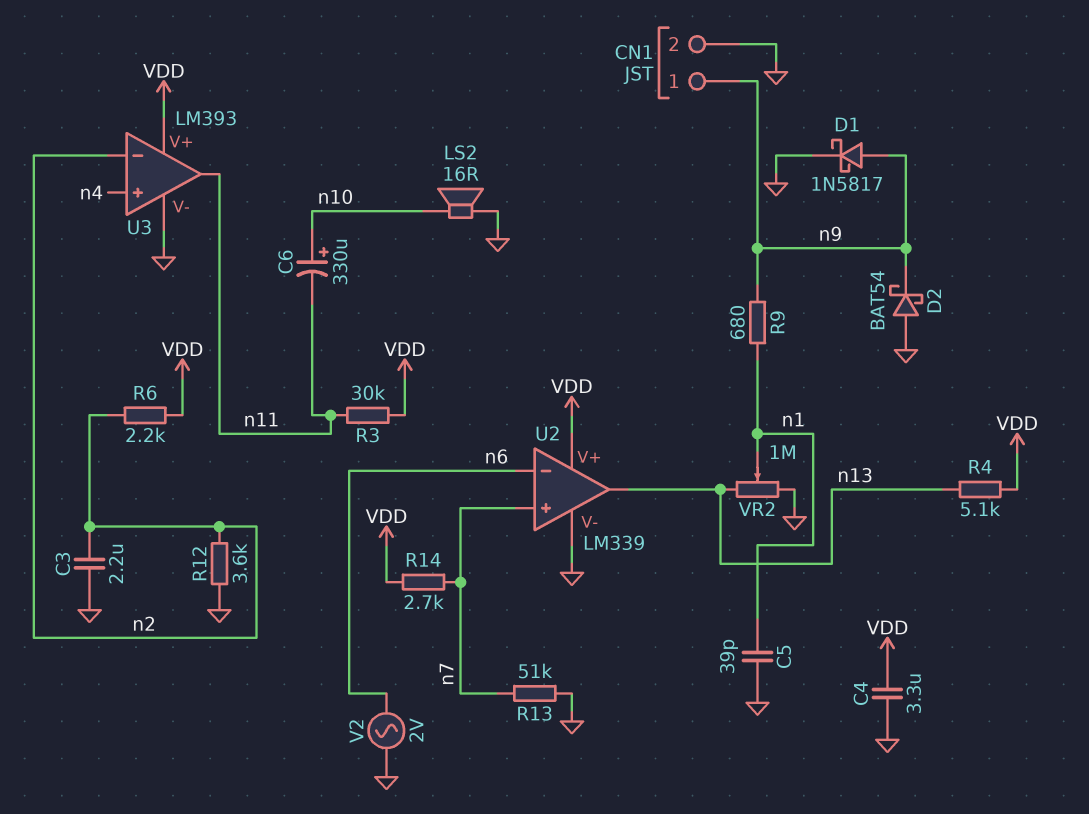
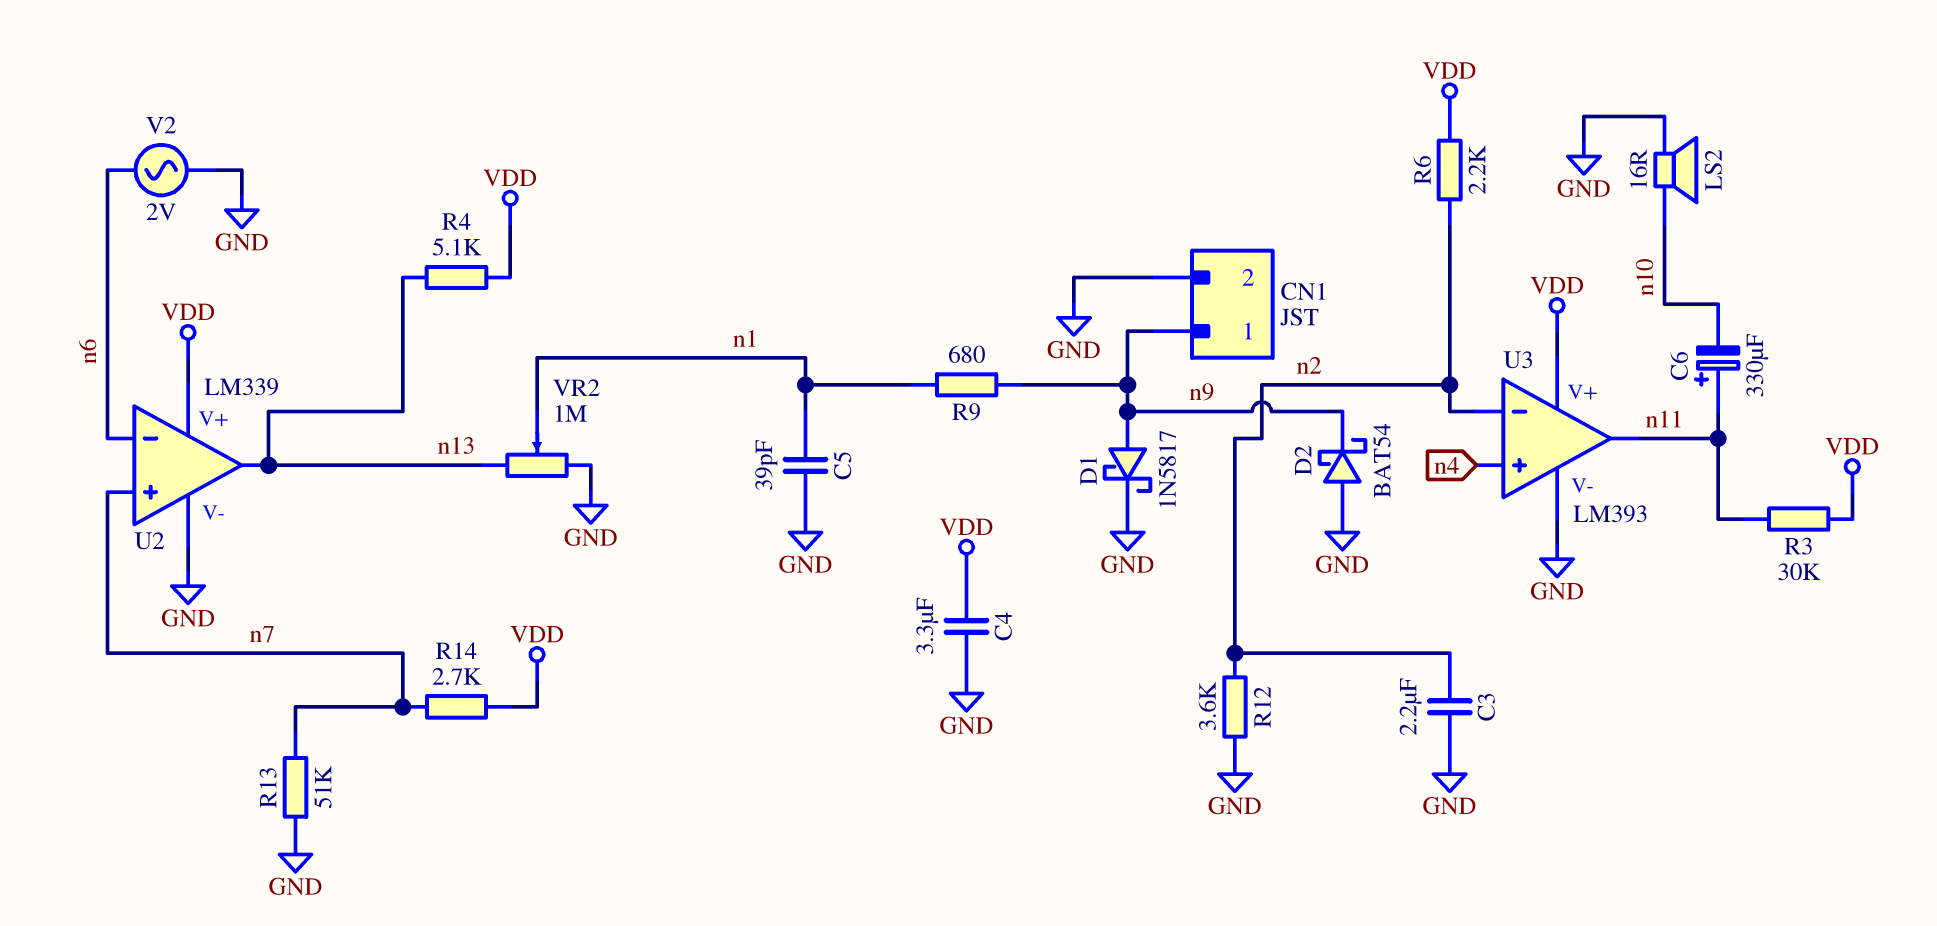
C6: 330uF (plus n10, minus n11) -> 330uF (plus n11, minus n10)

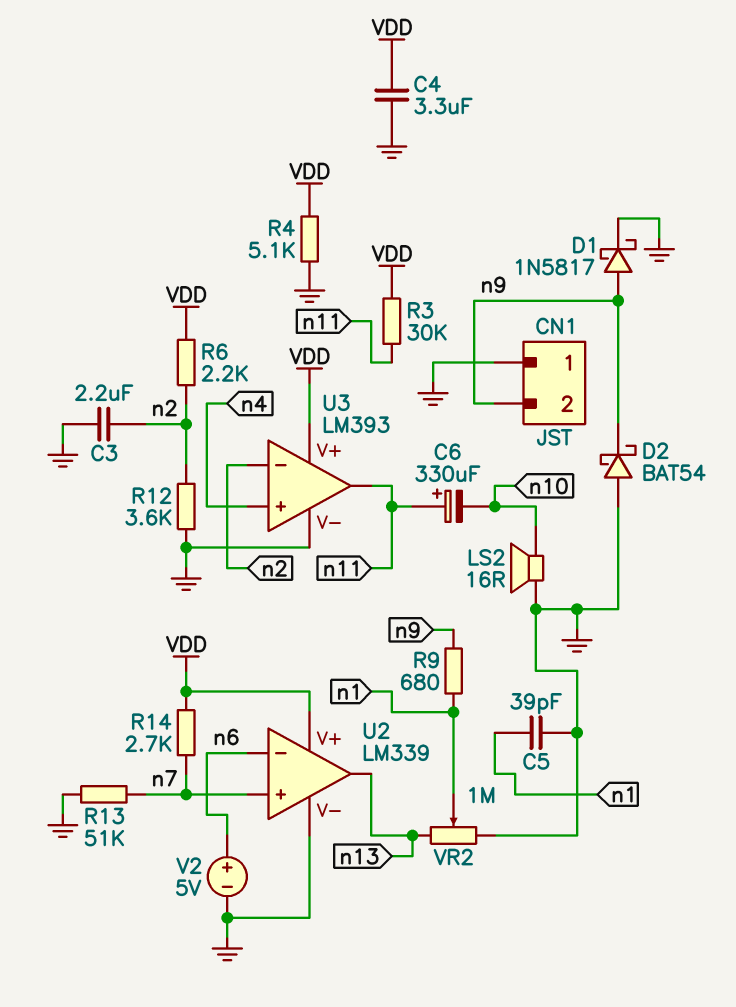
CN1 pin 1: n9 -> GND
CN1 pin 2: GND -> n9
R4: 5.1k (VDD, n13) -> 5.1k (GND, VDD)
V2: AC 2V (GND, n6) -> 5V (plus n6, minus GND)

